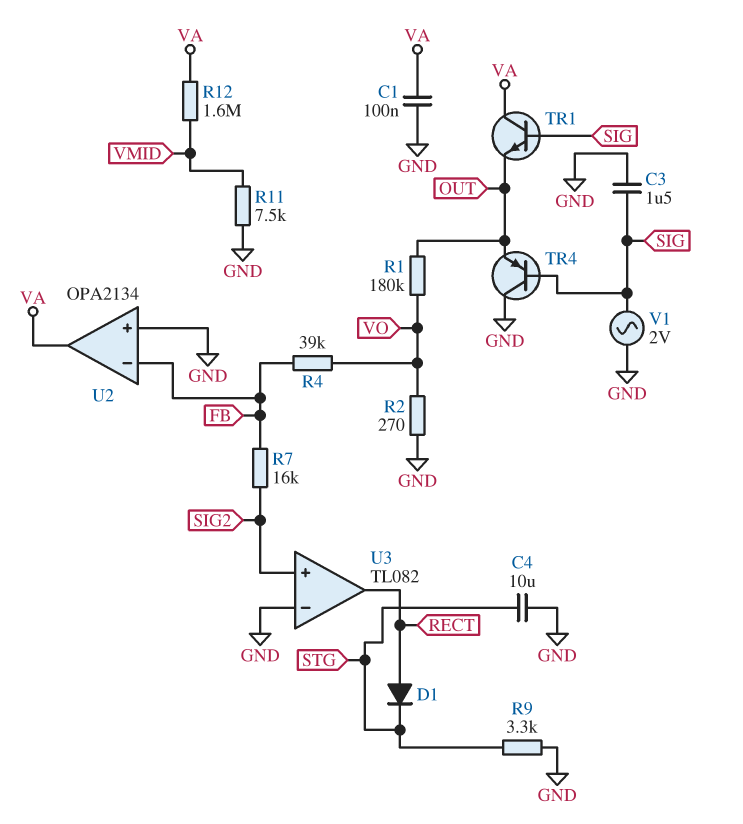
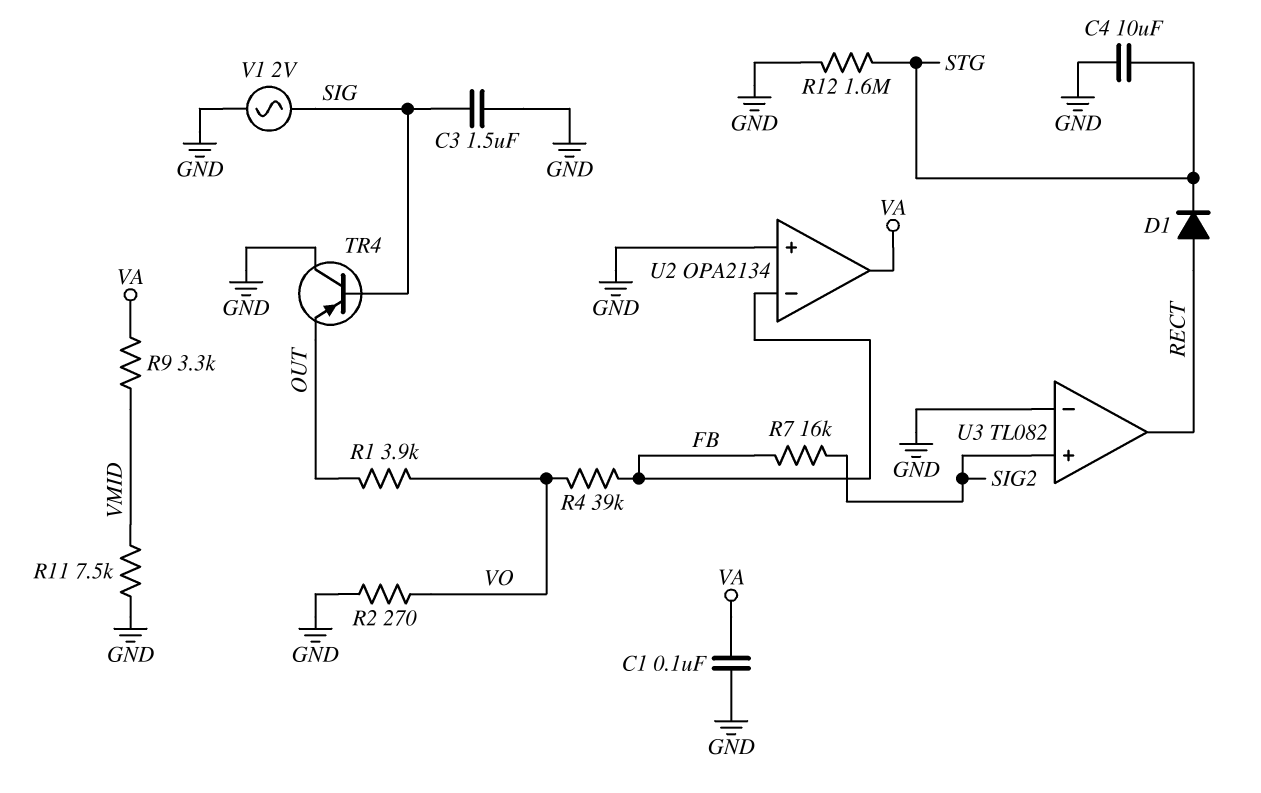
R1: 180k (OUT, VO) -> 3.9k (OUT, VO)
R9: 3.3k (GND, STG) -> 3.3k (VA, VMID)
R12: 1.6M (VA, VMID) -> 1.6M (GND, STG)
TR1: NPN (B SIG, C VA, E OUT) -> none

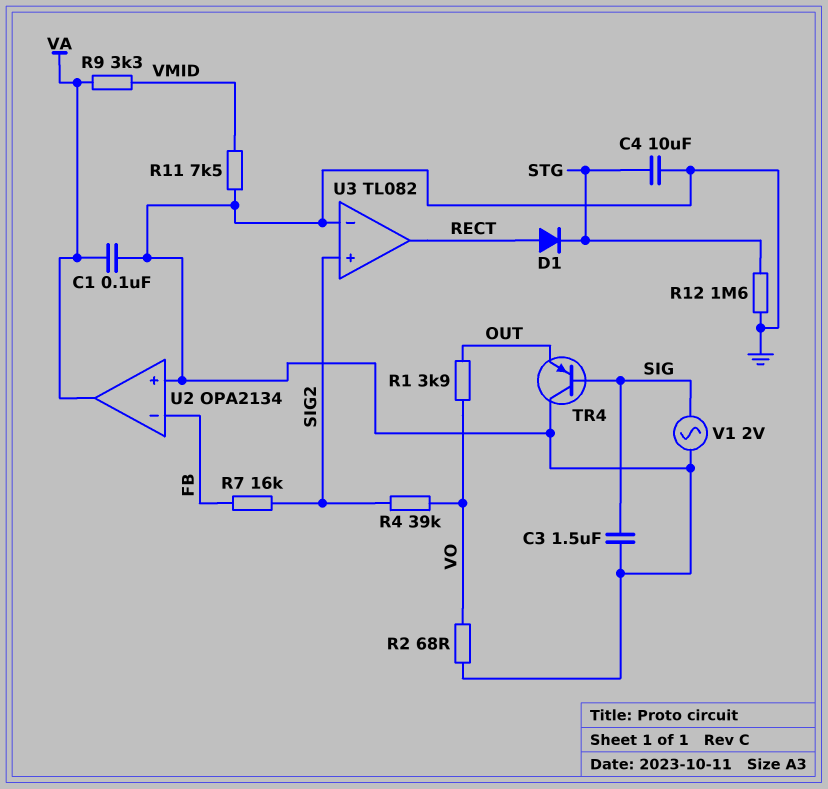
R2: 270 (GND, VO) -> 68 (GND, VO)
R4: 39k (FB, VO) -> 39k (SIG2, VO)

